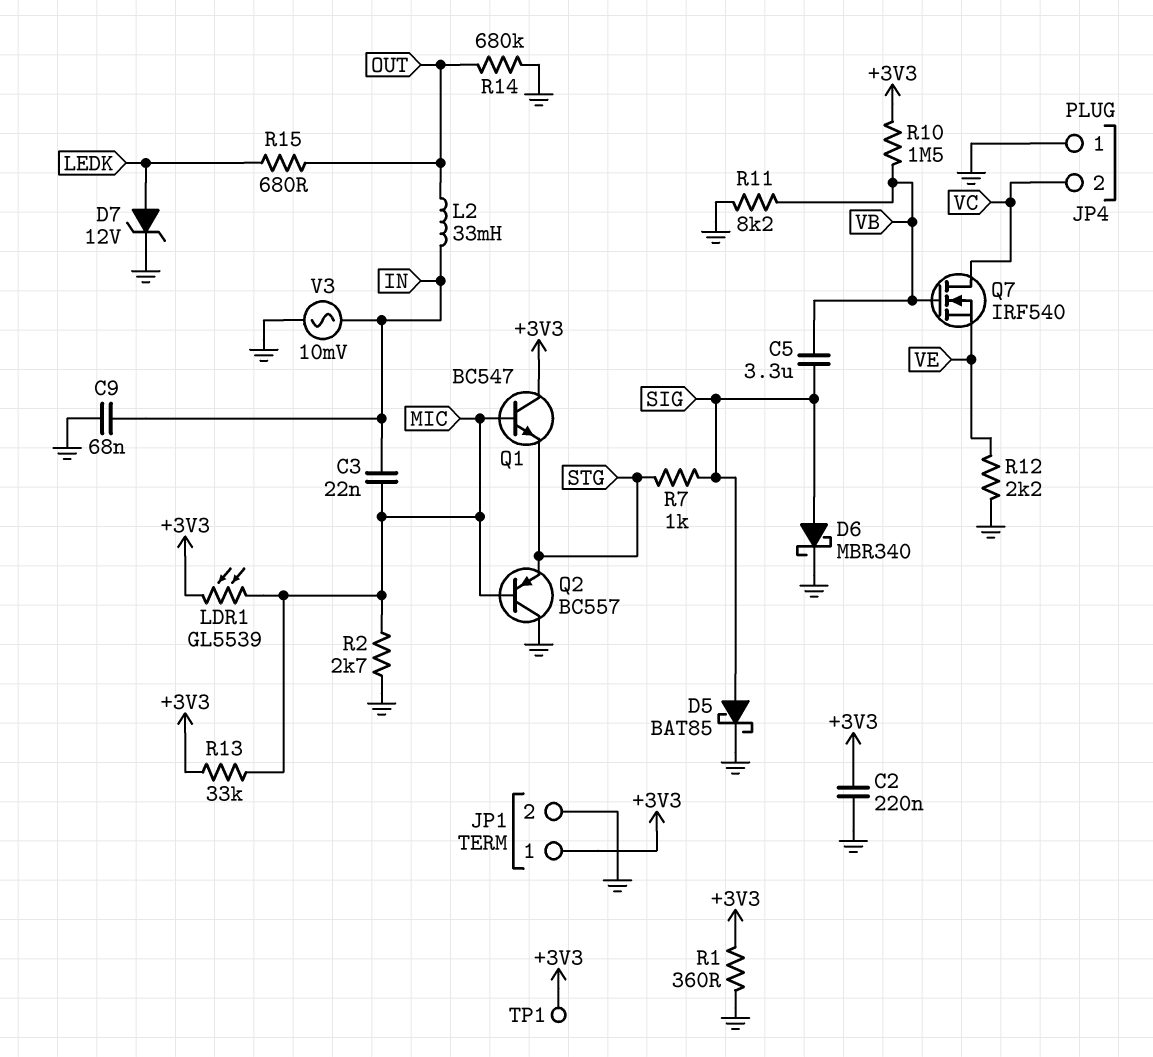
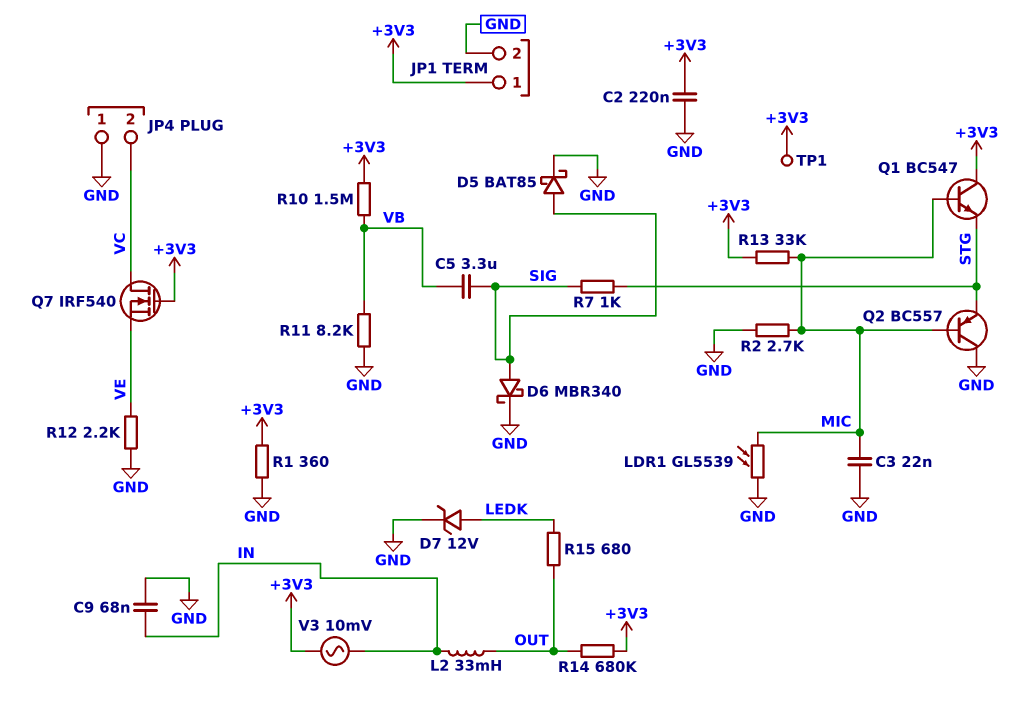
C3: 22nF (IN, MIC) -> 22nF (GND, MIC)
LDR1: GL5539 (+3V3, MIC) -> GL5539 (GND, MIC)
Q7: NMOS IRF540 (G VB, D VC, S VE) -> NMOS IRF540 (G +3V3, D VC, S VE)
R14: 680k (GND, OUT) -> 680k (+3V3, OUT)
V3: AC 10mV (GND, IN) -> AC 10mV (+3V3, IN)

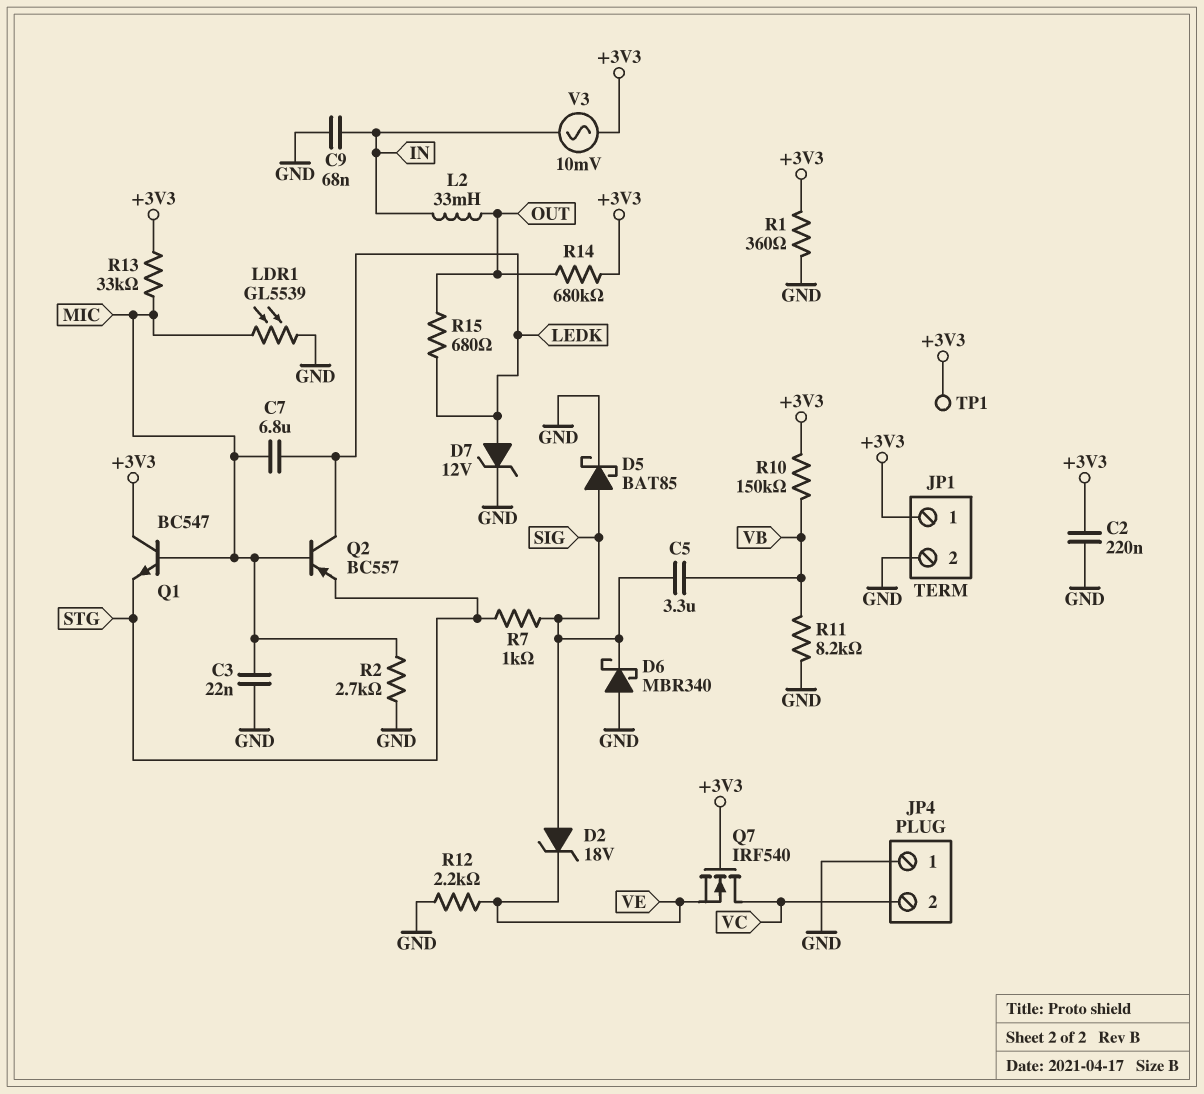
C7: none -> 6.8uF (LEDK, MIC)
D2: none -> zener 18V (A SIG, K VE)
D6: schottky MBR340 (A SIG, K GND) -> schottky MBR340 (A GND, K SIG)
Q2: PNP BC557 (B MIC, C GND, E STG) -> PNP BC557 (B MIC, C LEDK, E STG)
R10: 1.5M (+3V3, VB) -> 150k (+3V3, VB)

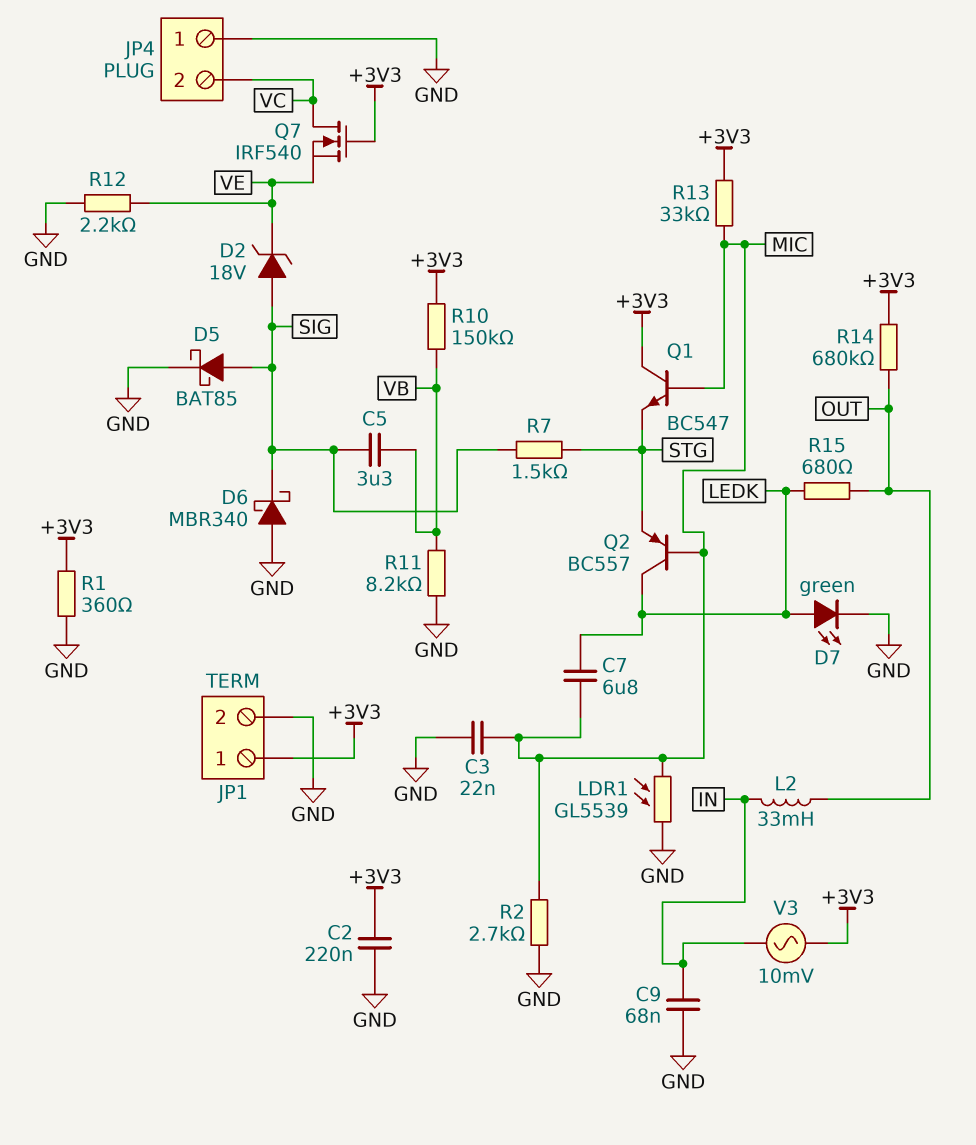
D7: zener 12V (A LEDK, K GND) -> LED green (A LEDK, K GND)
R7: 1k (SIG, STG) -> 1.5k (SIG, STG)
TP1: test point (+3V3) -> none

